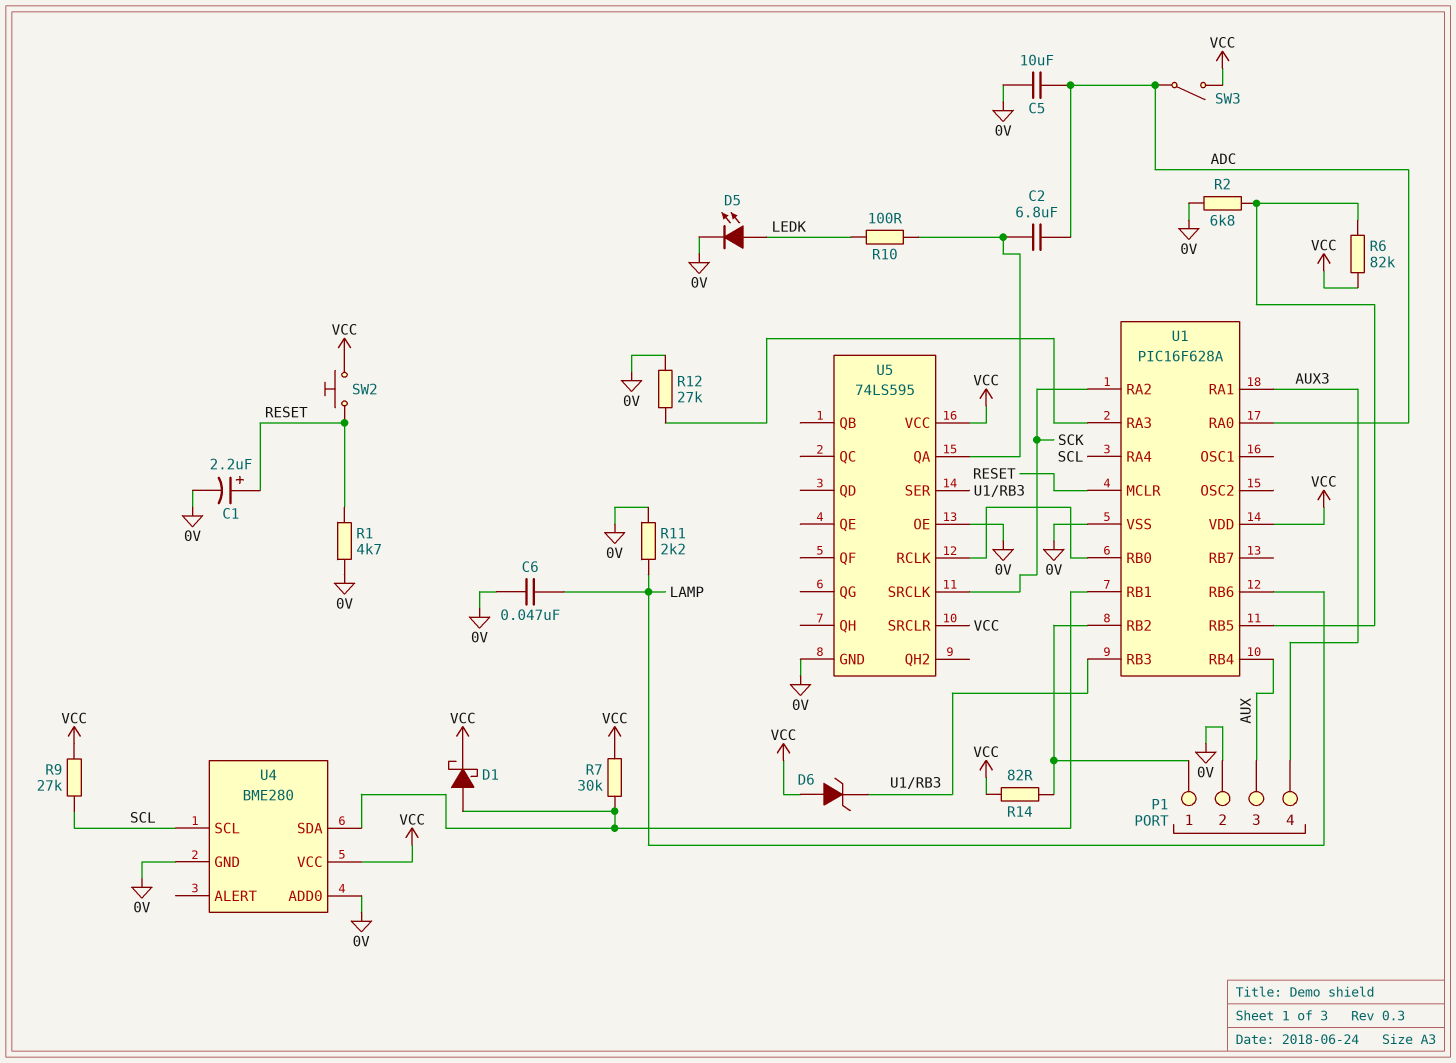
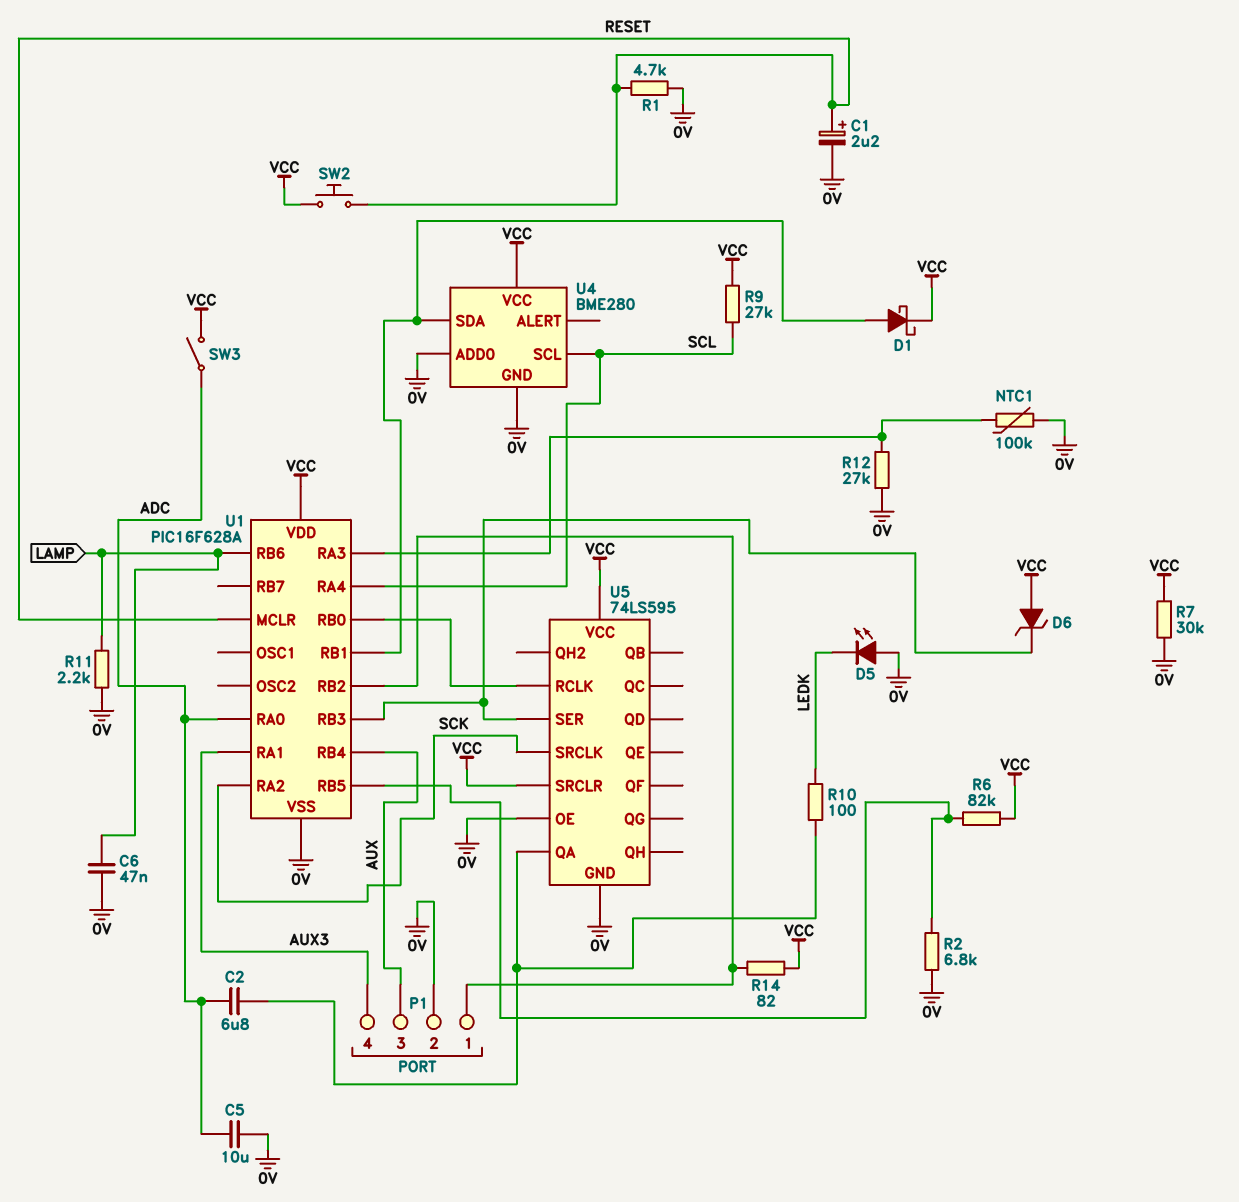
D5: LED (A LEDK, K 0V) -> LED (A 0V, K LEDK)
NTC1: none -> 100k (0V, U1/RA3)
R7: 30k (U1/RB1, VCC) -> 30k (0V, VCC)

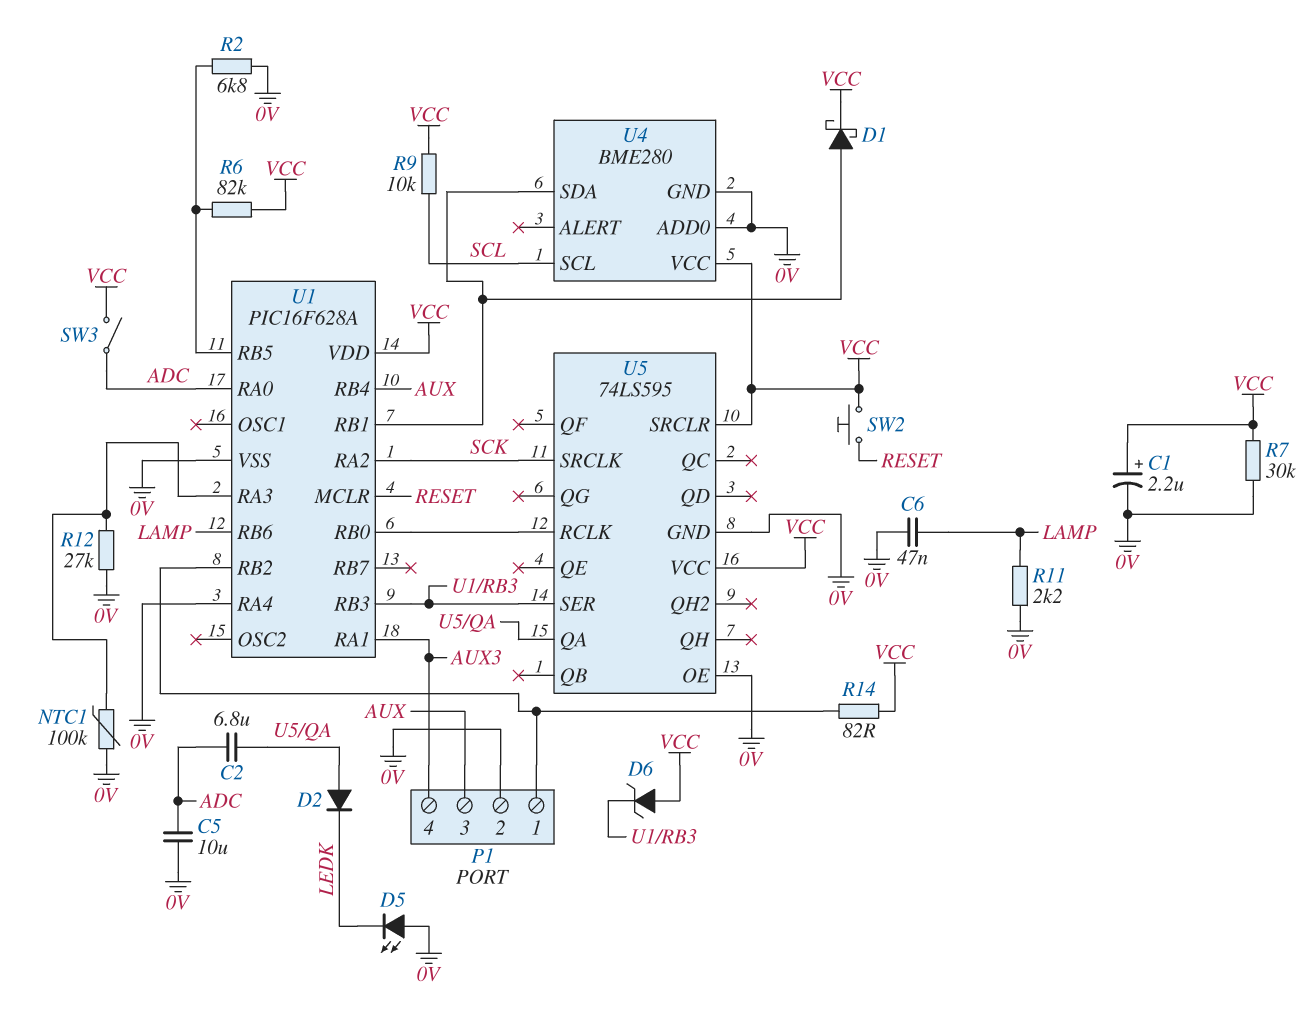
C1: 2.2uF (plus RESET, minus 0V) -> 2.2uF (plus VCC, minus 0V)
D2: none -> diode (A U5/QA, K LEDK)
R1: 4.7k (0V, RESET) -> none
R9: 27k (SCL, VCC) -> 10k (SCL, VCC)
R10: 100 (LEDK, U5/QA) -> none
U1 pin RA4: SCL -> 0V

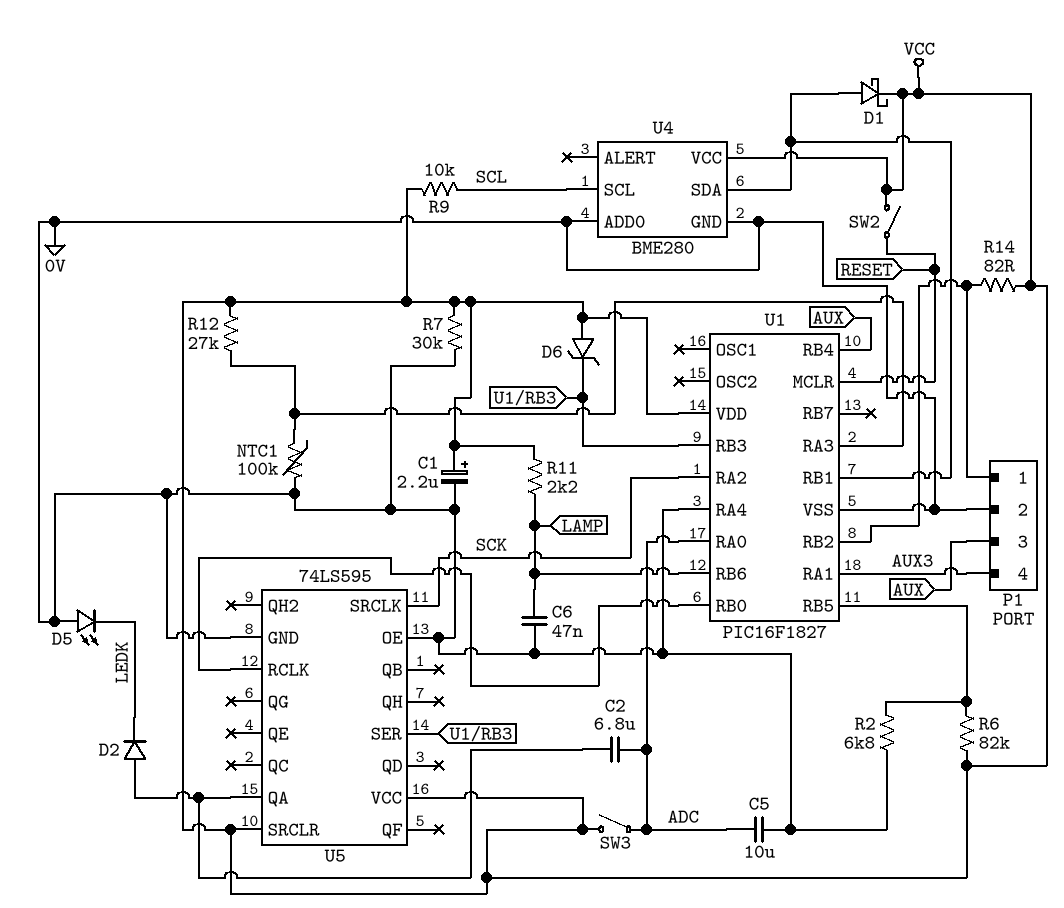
R11: 2.2k (0V, LAMP) -> 2.2k (LAMP, VCC)
R12: 27k (0V, U1/RA3) -> 27k (U1/RA3, VCC)
SW2: button (RESET, VCC) -> switch (RESET, VCC)
U1: PIC16F628A -> PIC16F1827

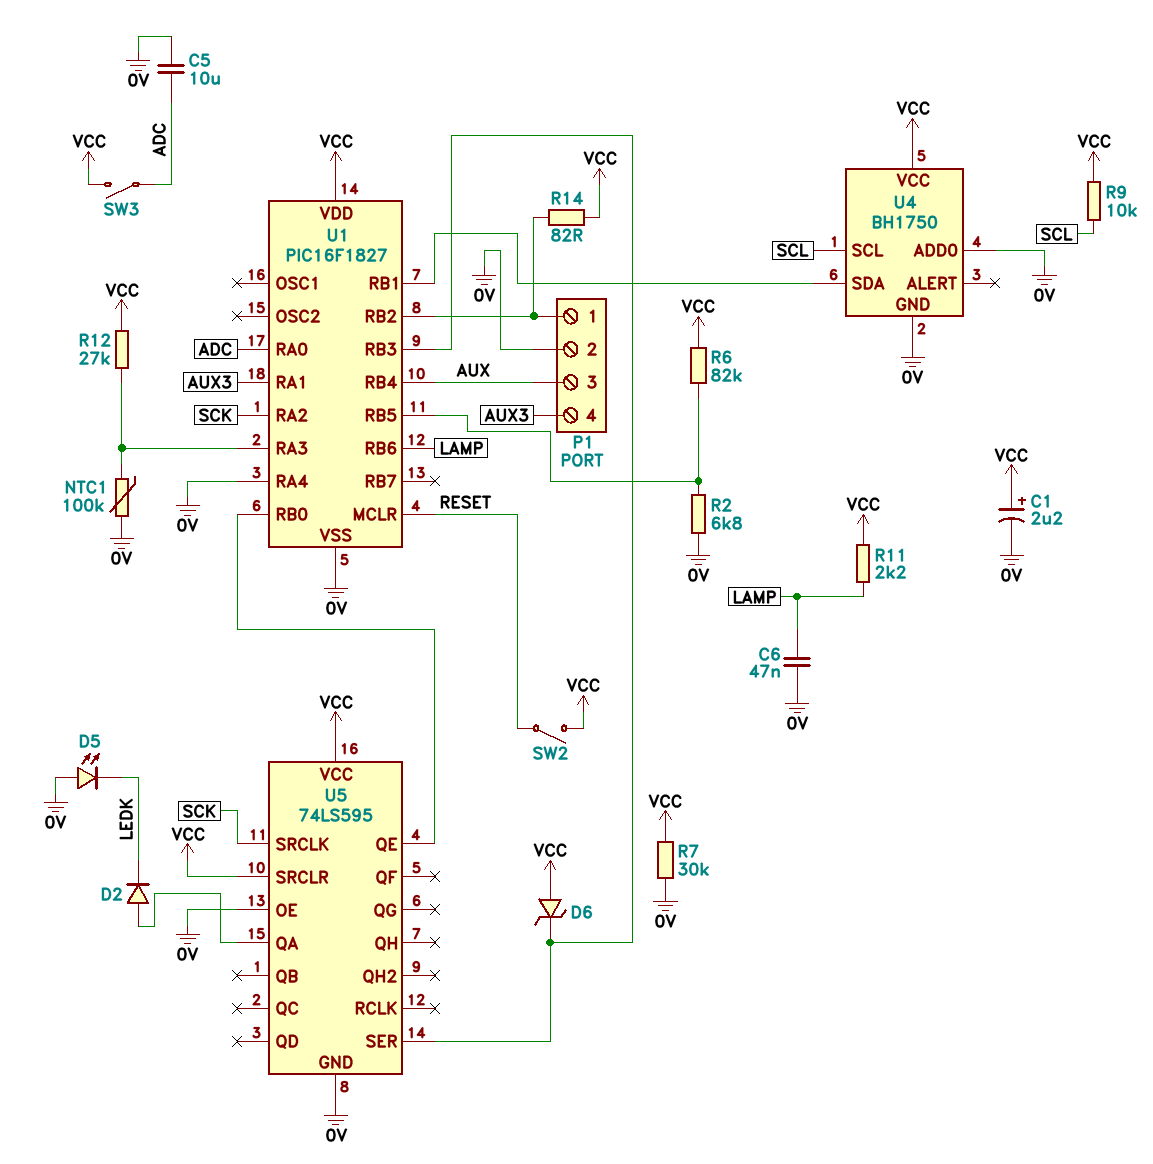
C2: 6.8uF (ADC, U5/QA) -> none
D1: schottky (A U1/RB1, K VCC) -> none
U4: BME280 -> BH1750
U5 pin QE: none -> U1/RB0
U5 pin RCLK: U1/RB0 -> none

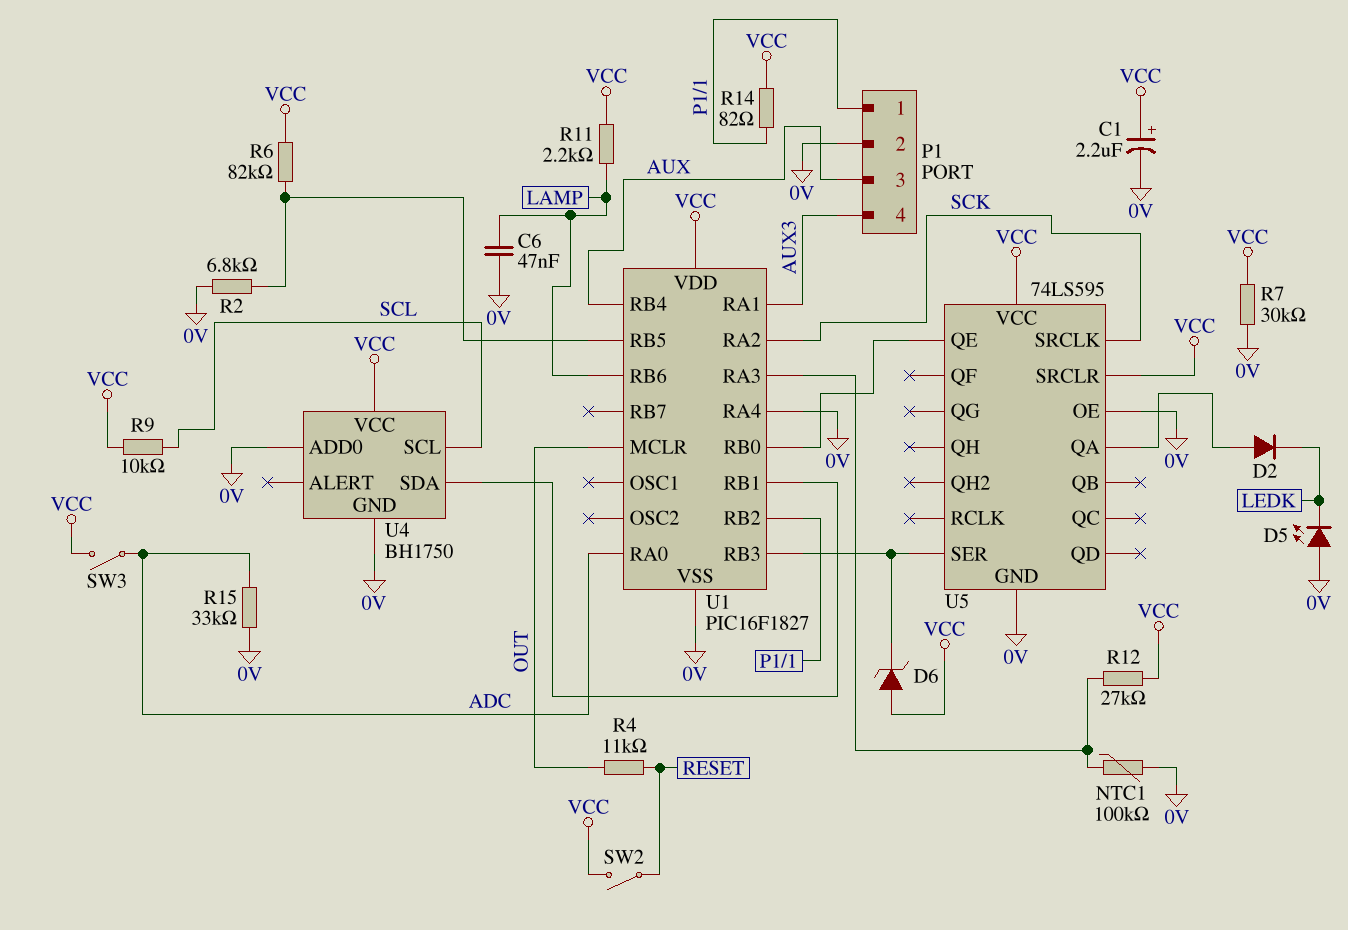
C5: 10uF (0V, ADC) -> none
R4: none -> 11k (OUT, RESET)
R15: none -> 33k (0V, ADC)
U1 pin MCLR: RESET -> OUT

